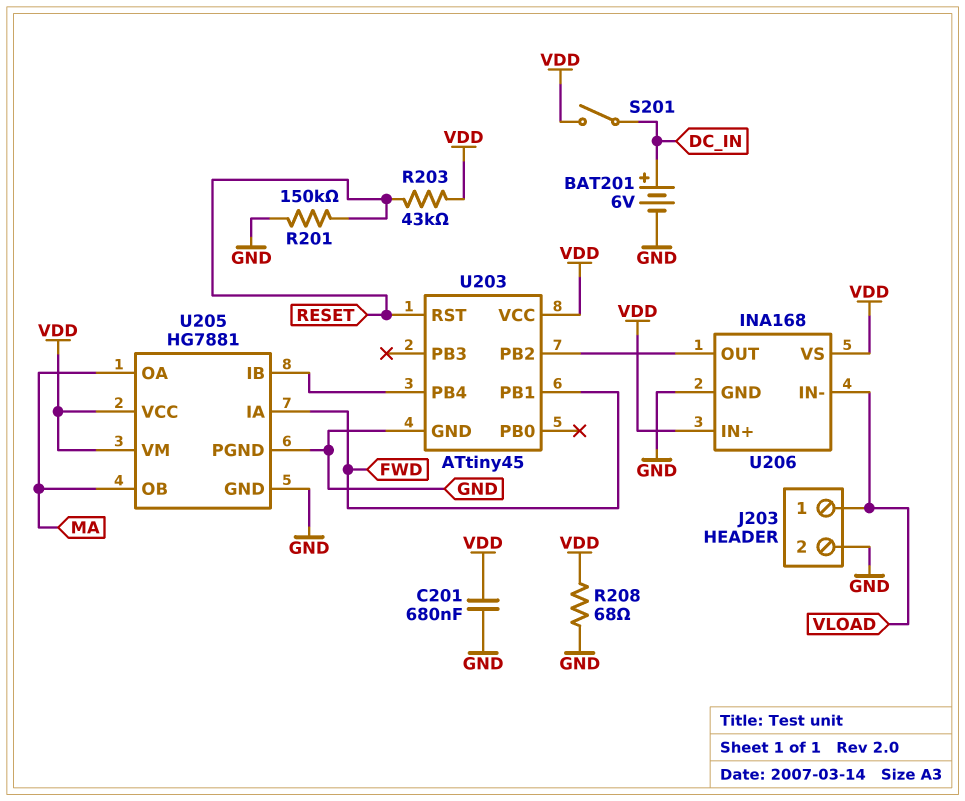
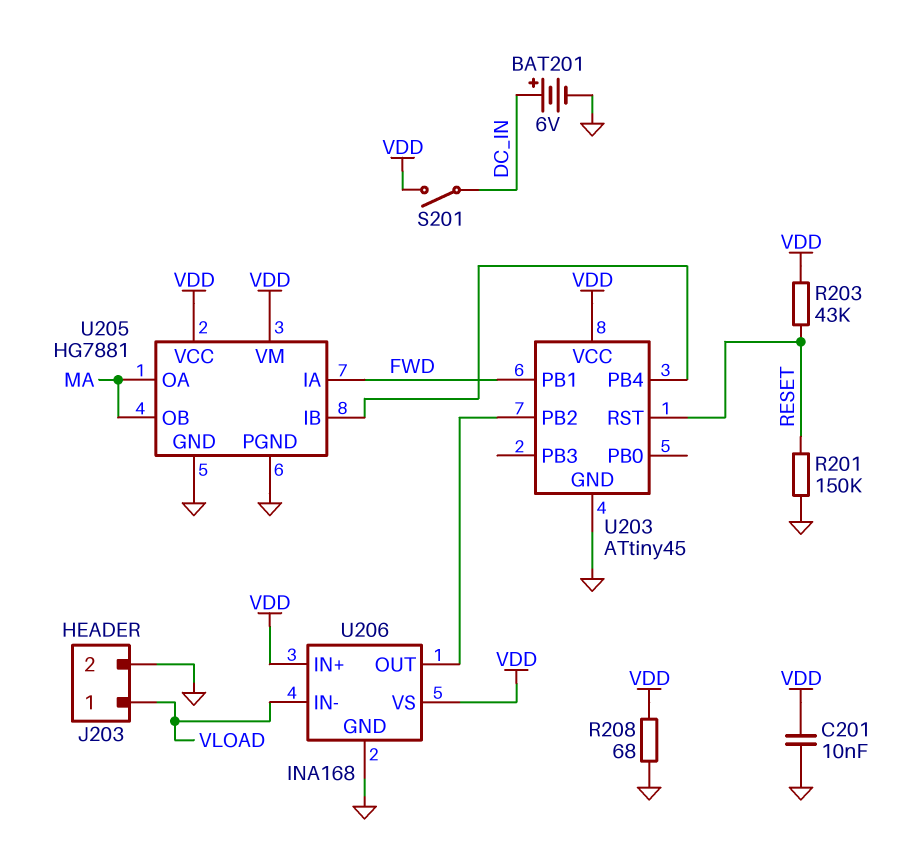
C201: 680nF (GND, VDD) -> 10nF (GND, VDD)

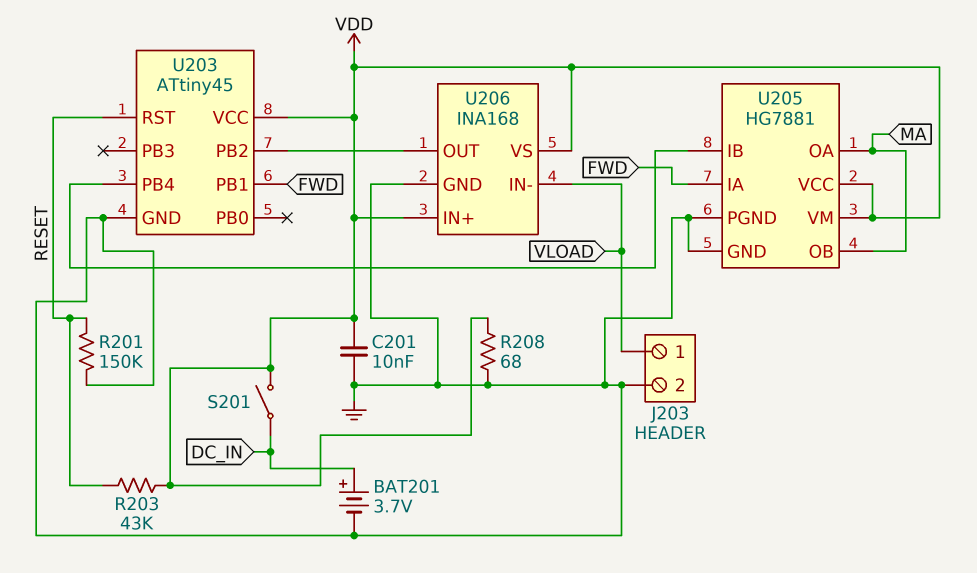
BAT201: 6V (plus DC_IN, minus GND) -> 3.7V (plus DC_IN, minus GND)

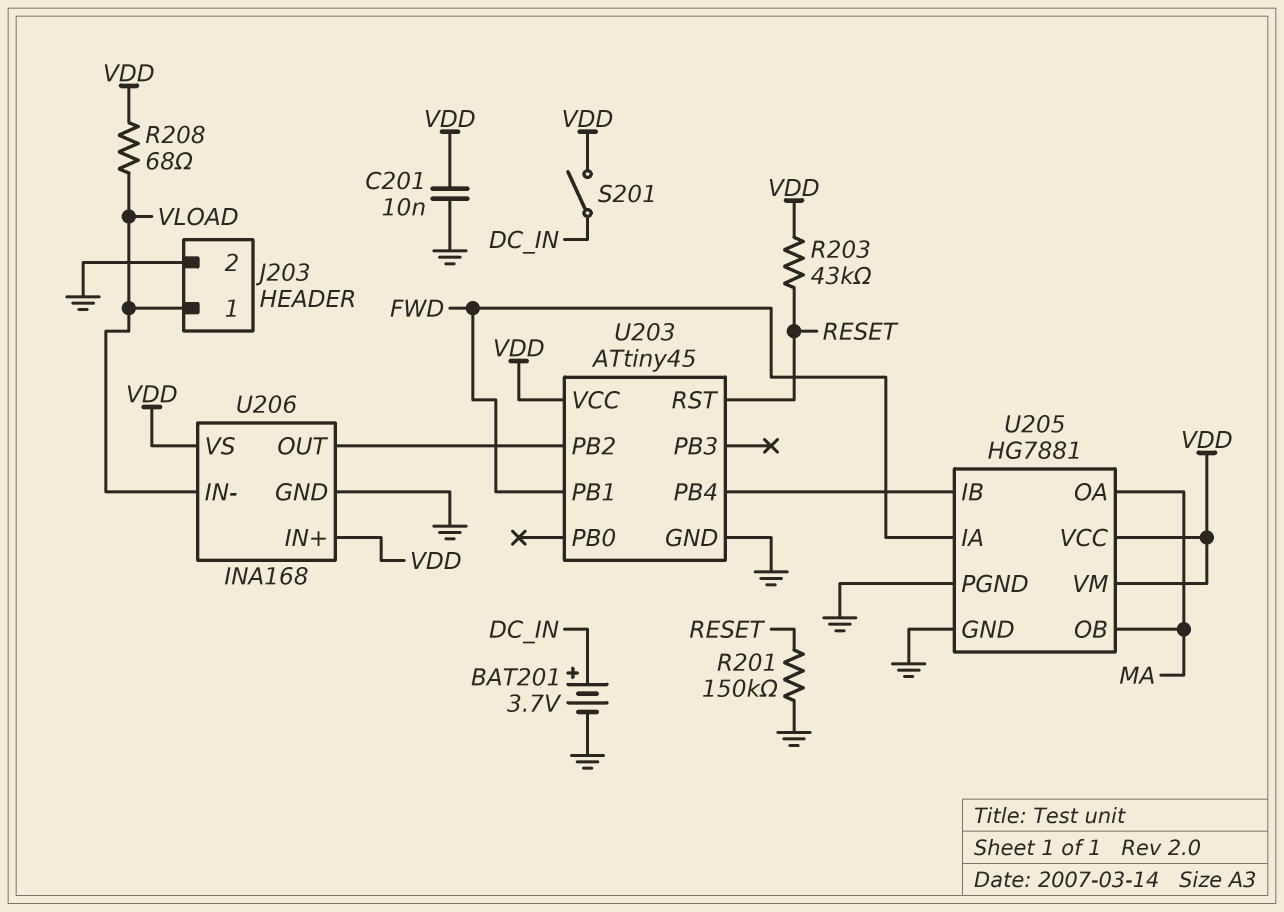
R208: 68 (GND, VDD) -> 68 (VDD, VLOAD)

